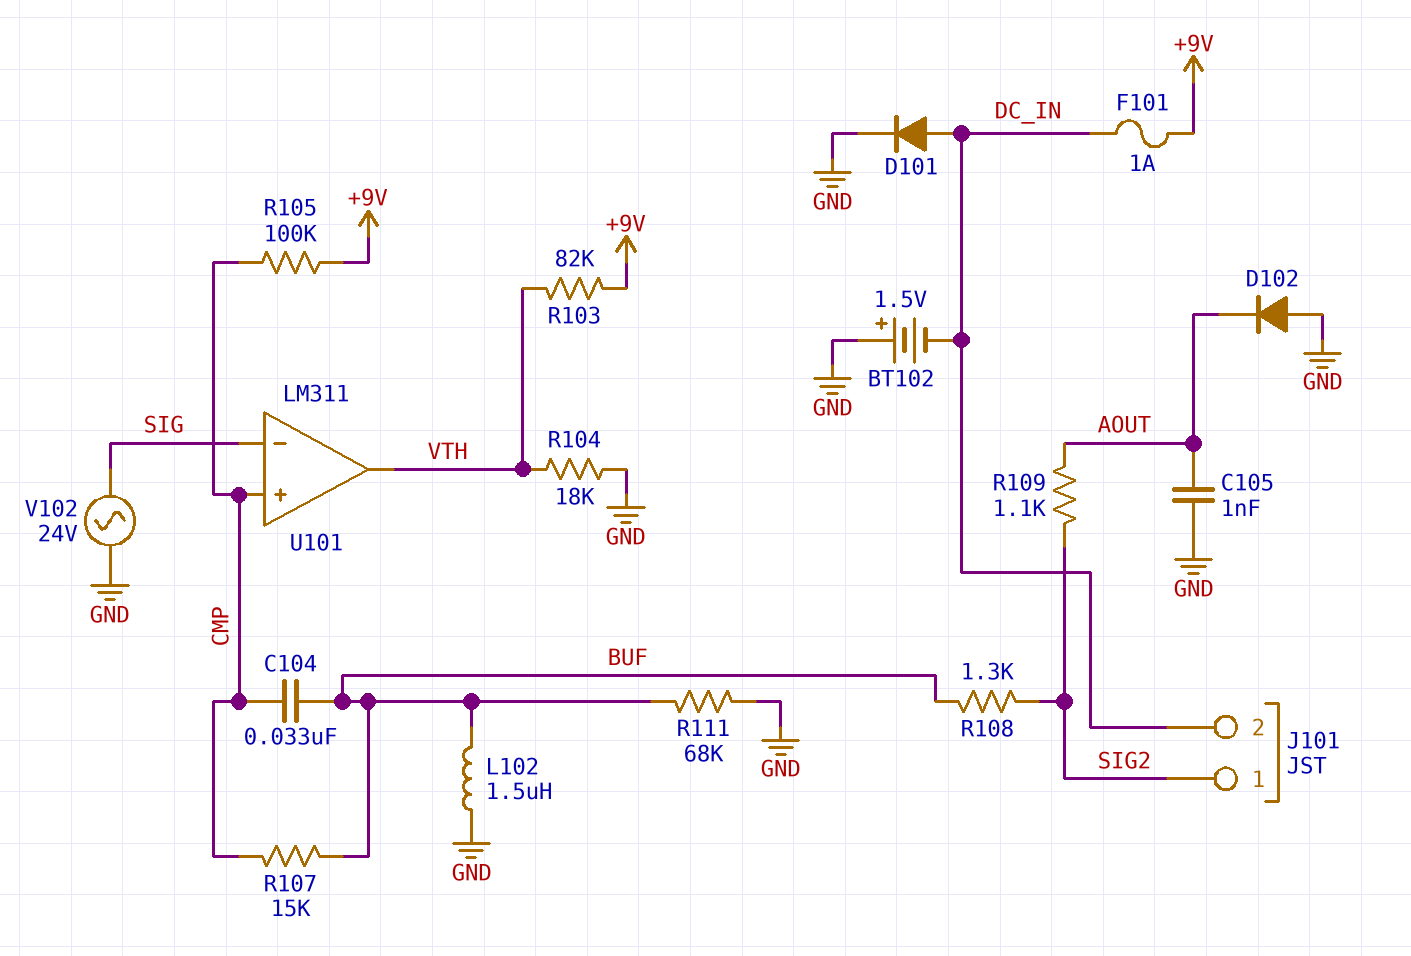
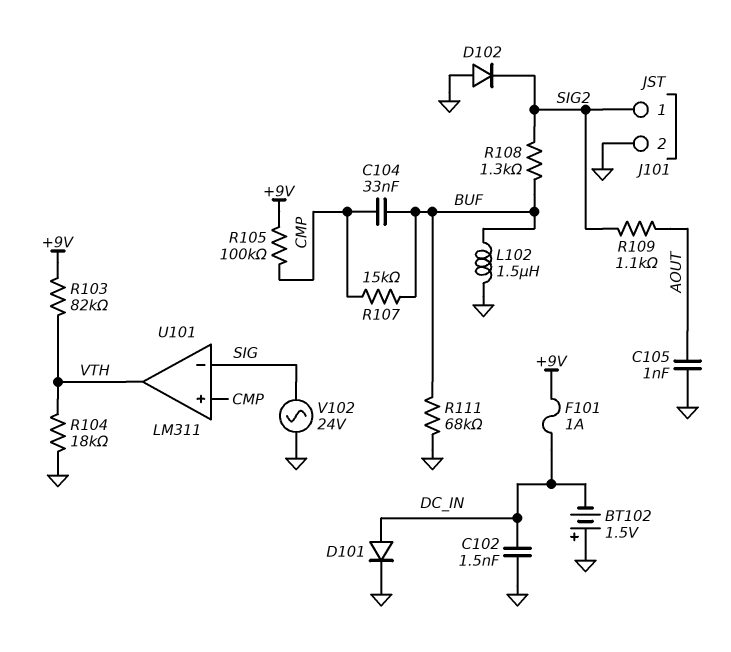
C102: none -> 1.5nF (DC_IN, GND)
D102: diode (A GND, K AOUT) -> diode (A GND, K SIG2)
J101 pin 2: DC_IN -> GND

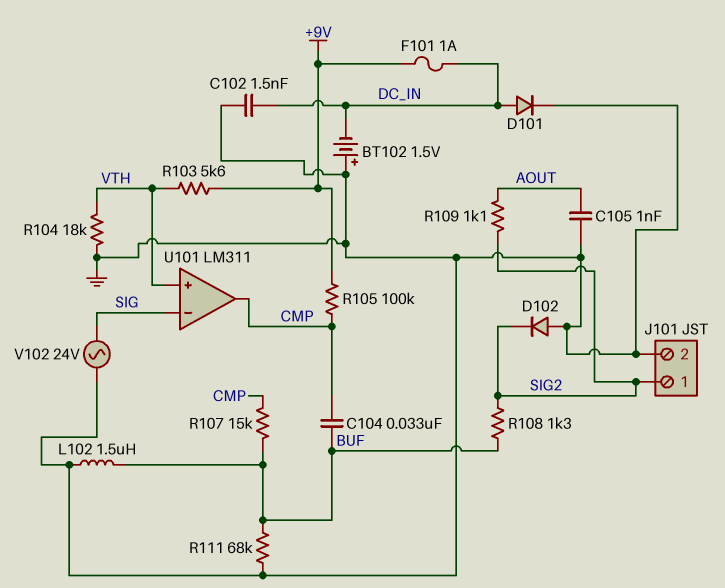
R103: 82k (+9V, VTH) -> 5.6k (+9V, VTH)
U101 pin in+: CMP -> VTH
U101 pin out: VTH -> CMP

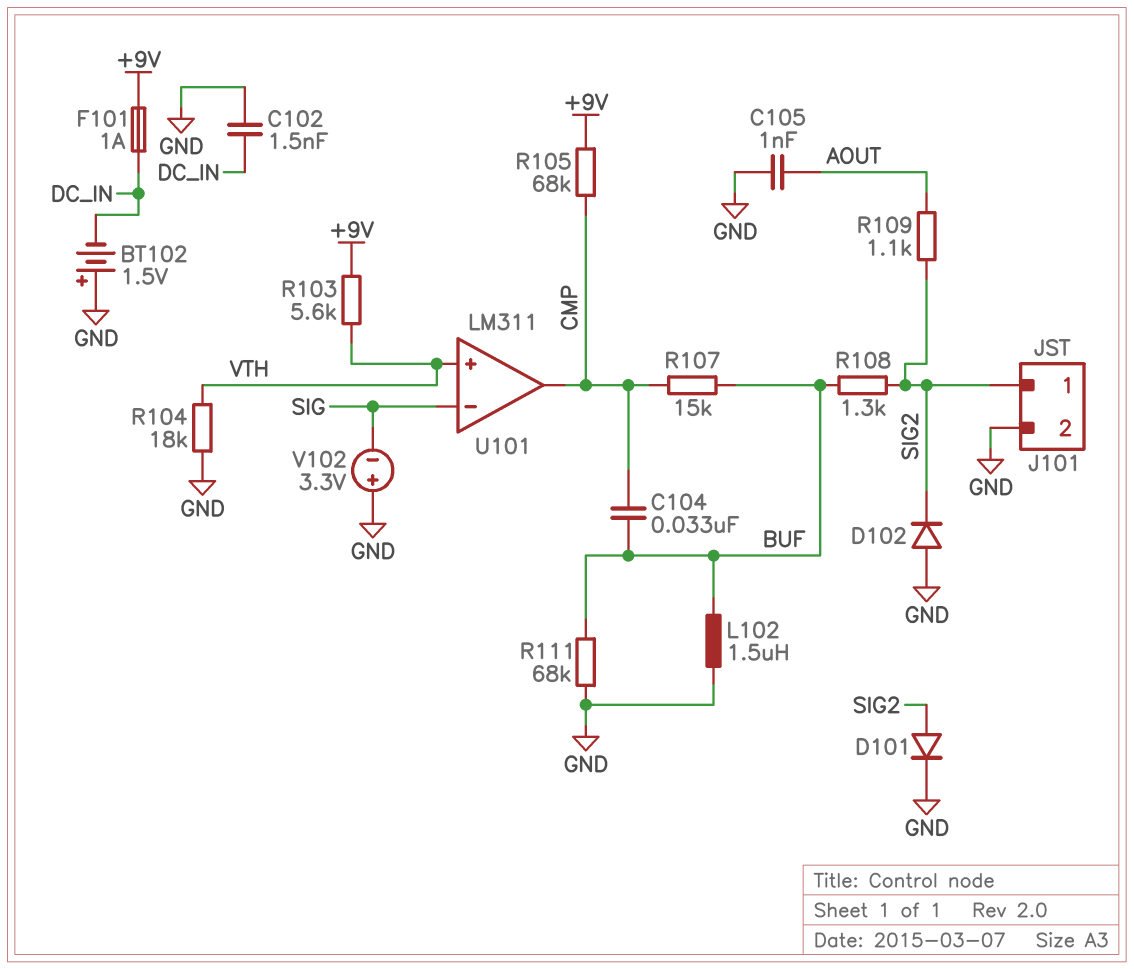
D101: diode (A DC_IN, K GND) -> diode (A SIG2, K GND)
R105: 100k (+9V, CMP) -> 68k (+9V, CMP)
V102: AC 24V (GND, SIG) -> 3.3V (plus GND, minus SIG)

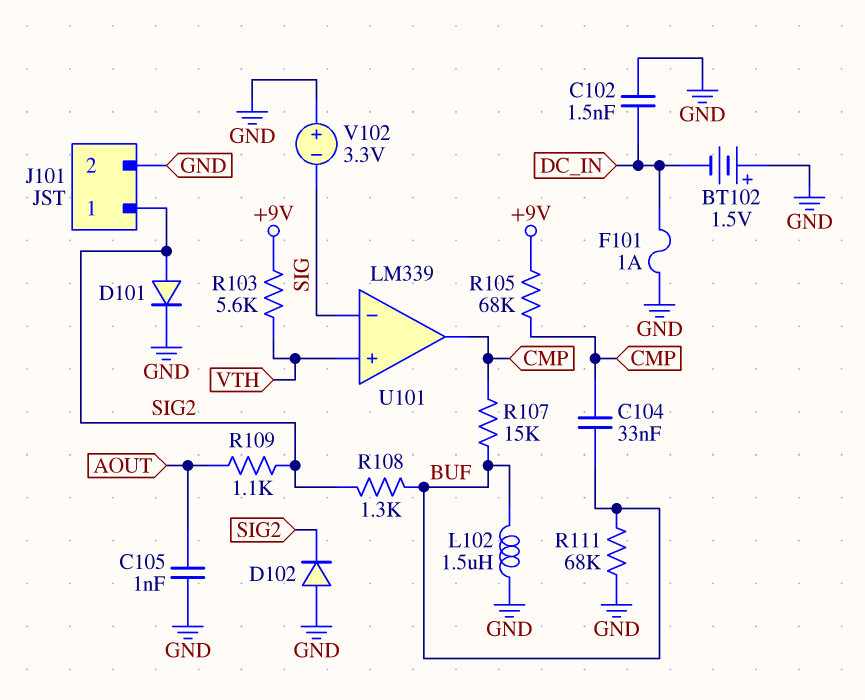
F101: 1A (+9V, DC_IN) -> 1A (DC_IN, GND)
R104: 18k (GND, VTH) -> none
U101: LM311 -> LM339

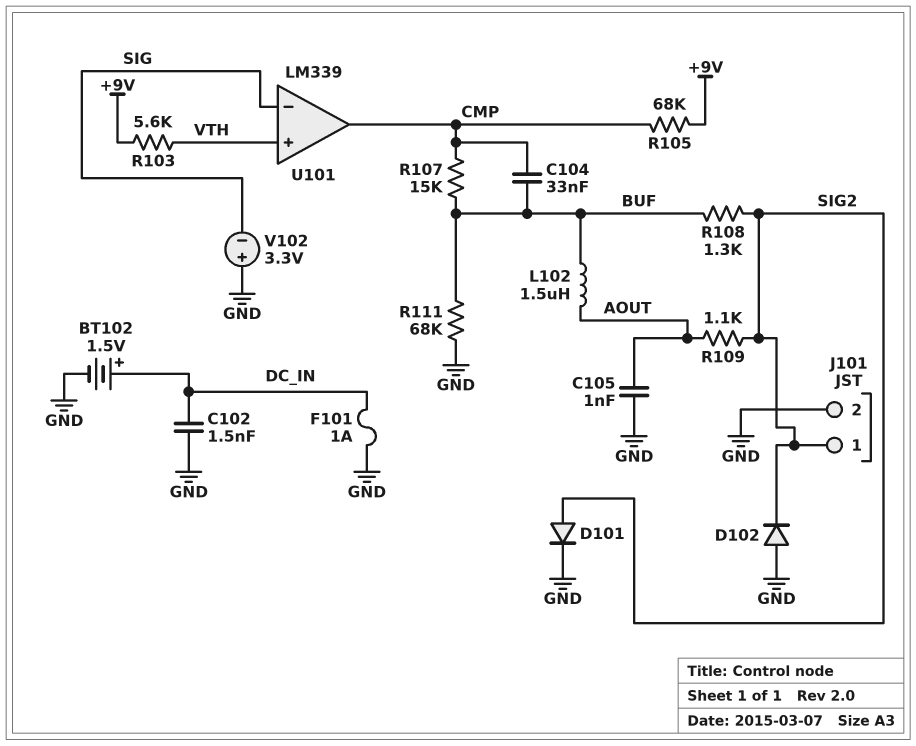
BT102: 1.5V (plus GND, minus DC_IN) -> 1.5V (plus DC_IN, minus GND)
L102: 1.5uH (BUF, GND) -> 1.5uH (AOUT, BUF)

